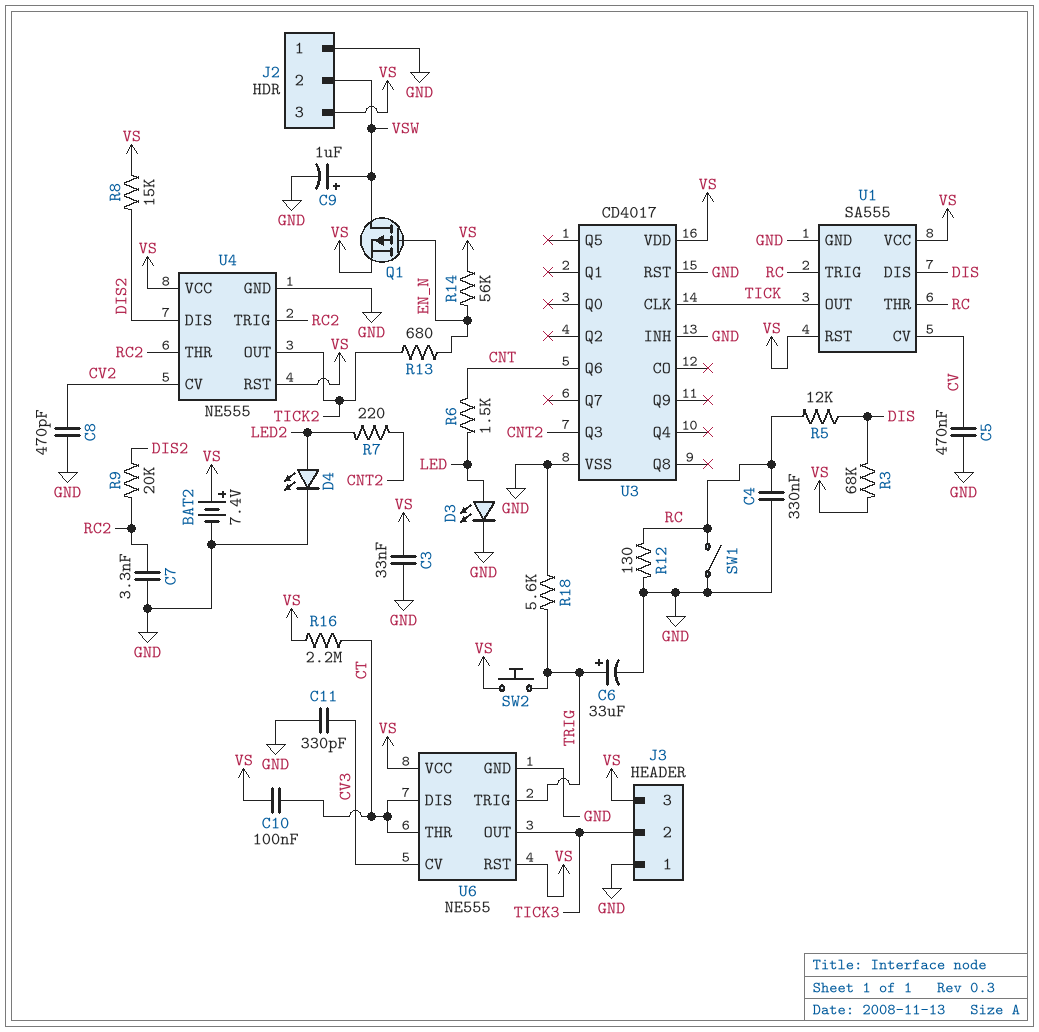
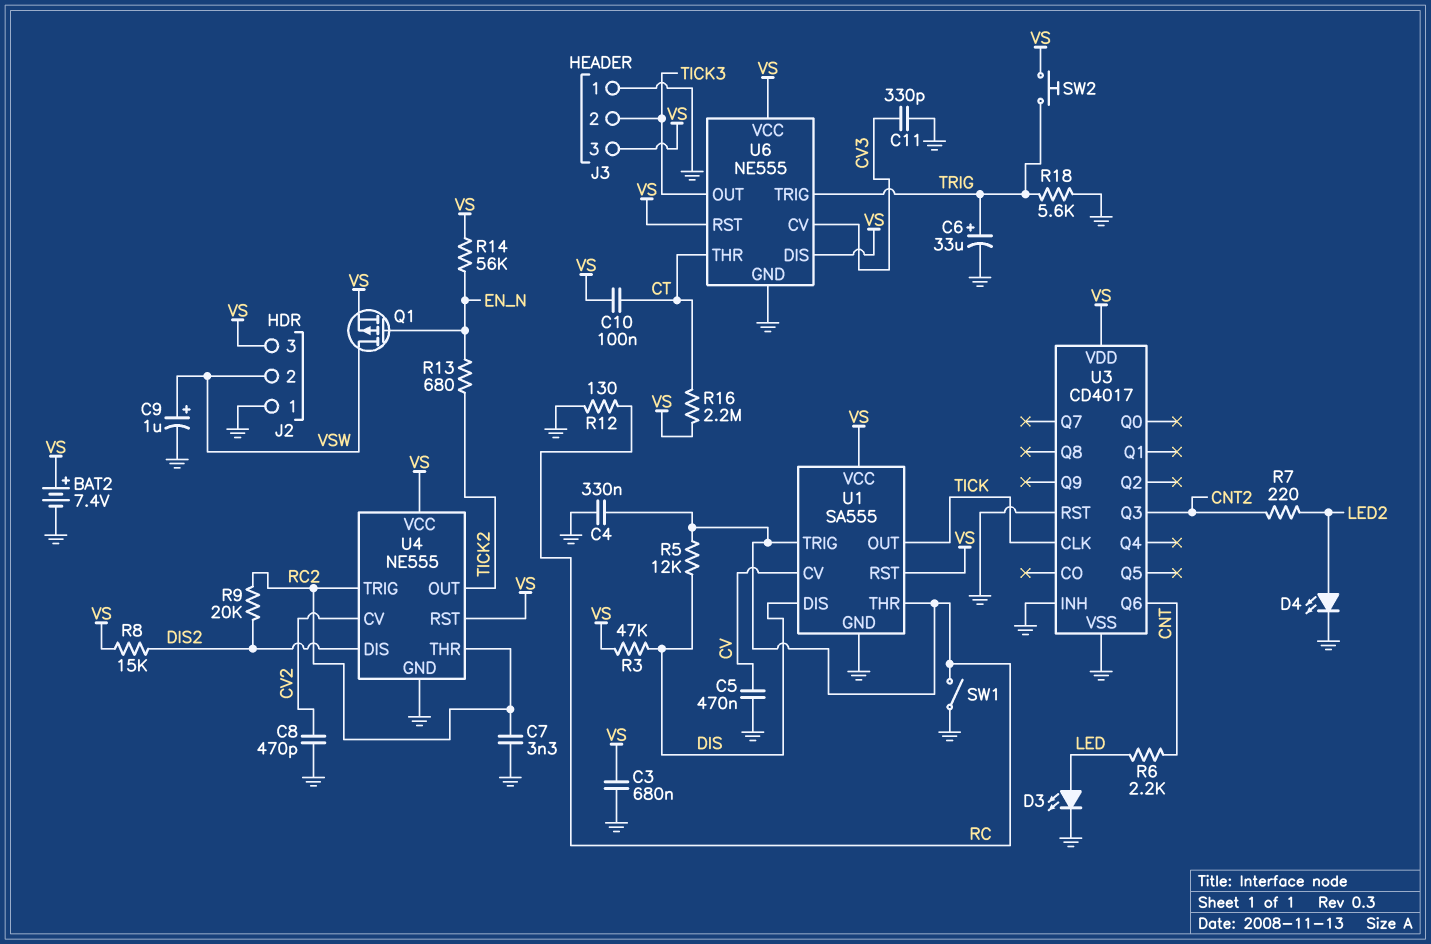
C3: 33nF (GND, VS) -> 680nF (GND, VS)
R3: 68k (DIS, VS) -> 47k (DIS, VS)
R6: 1.5k (CNT, LED) -> 2.2k (CNT, LED)
U6 pin DIS: CT -> VS

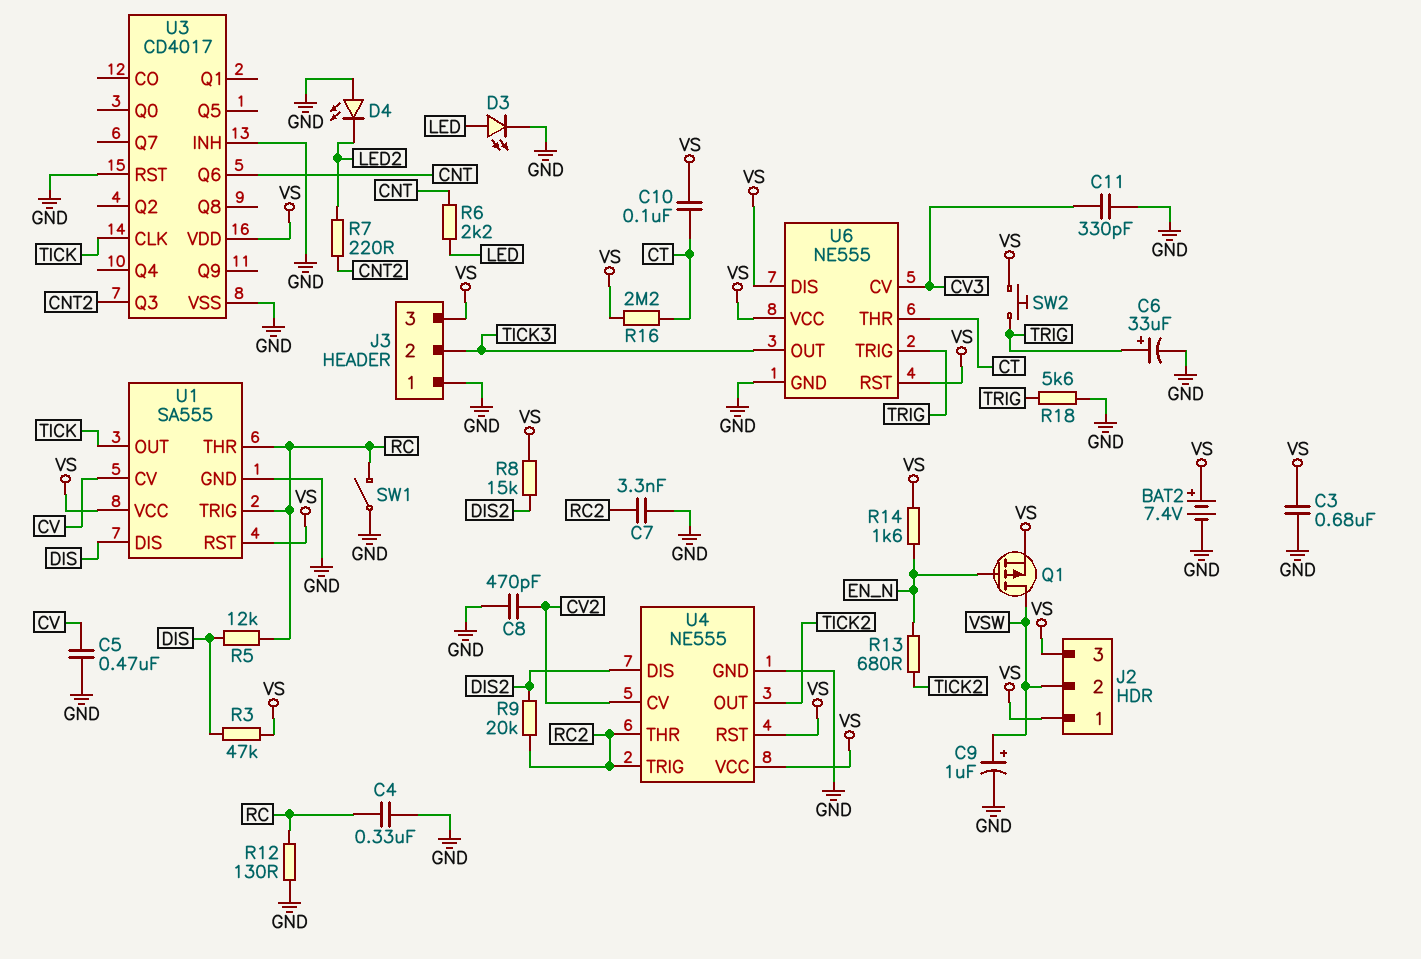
D4: LED (A LED2, K GND) -> LED (A GND, K LED2)
J2 pin 1: GND -> VS
R14: 56k (EN_N, VS) -> 1.6k (EN_N, VS)

